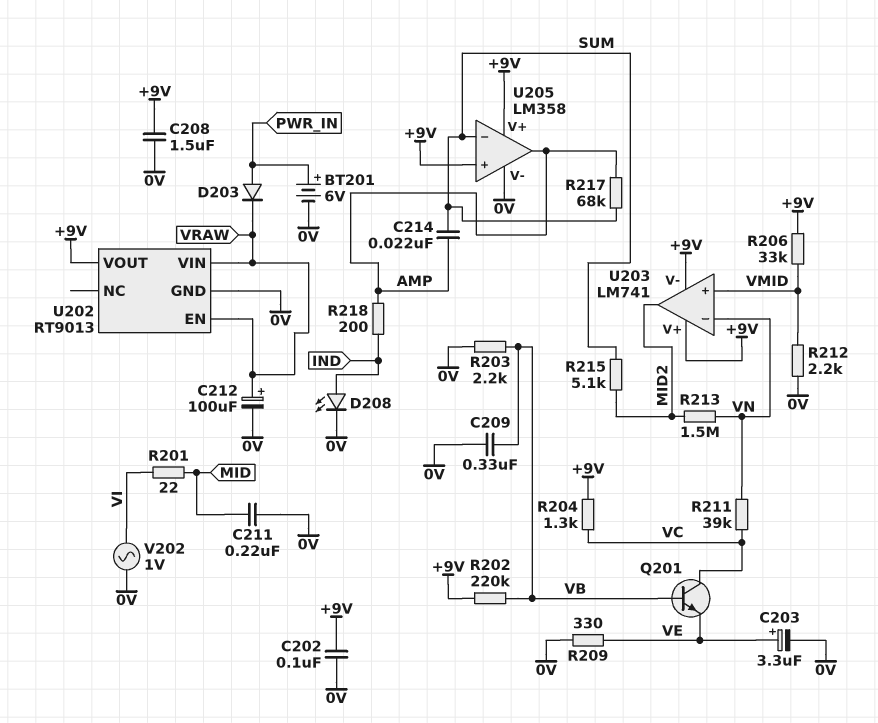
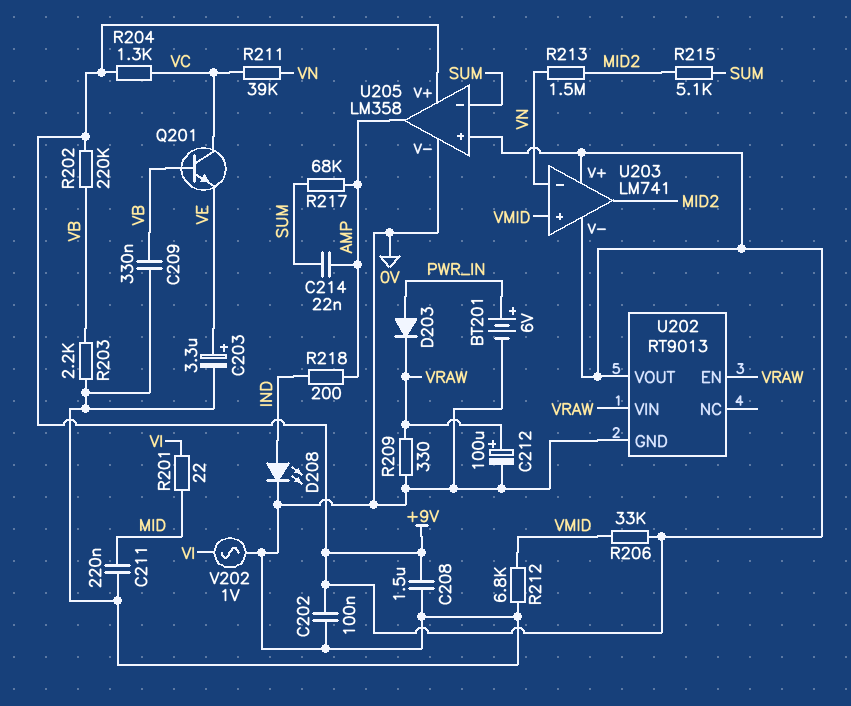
R209: 330 (0V, VE) -> 330 (0V, VRAW)
R212: 2.2k (0V, VMID) -> 6.8k (0V, VMID)

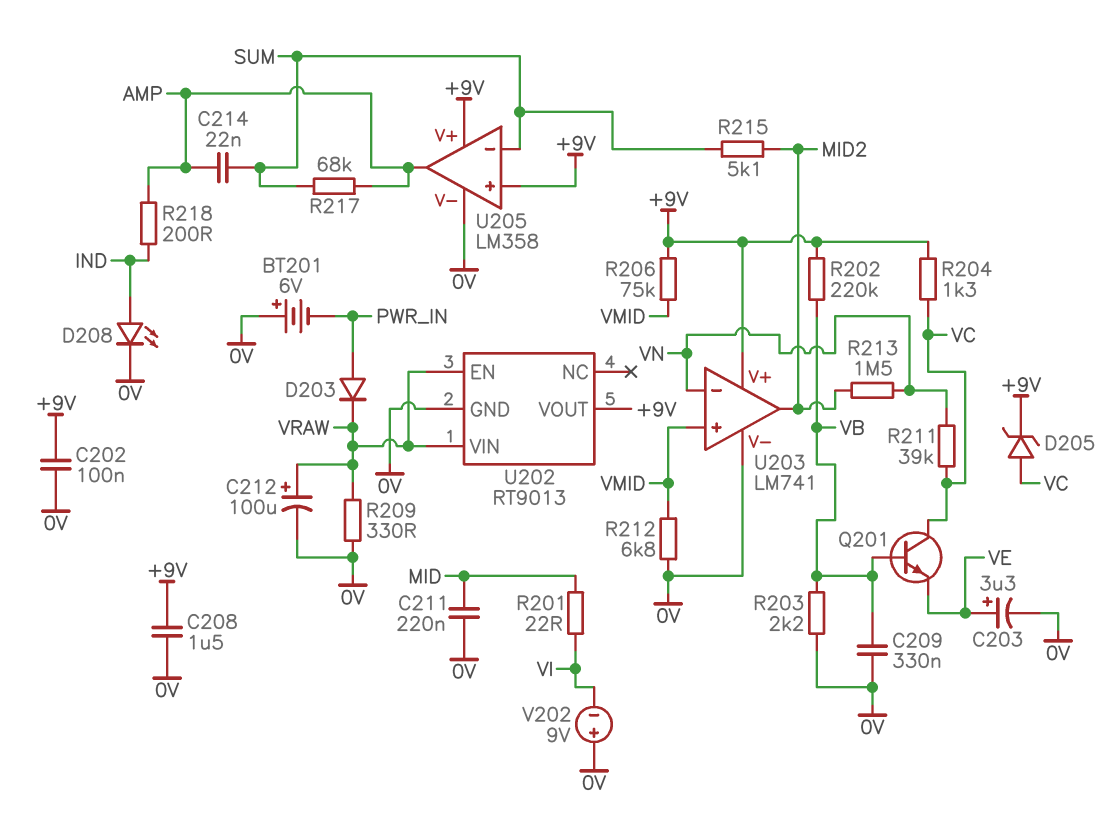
BT201: 6V (plus PWR_IN, minus 0V) -> 6V (plus 0V, minus PWR_IN)
D205: none -> zener (A VC, K +9V)
R206: 33k (+9V, VMID) -> 75k (+9V, VMID)
U203 pin V-: +9V -> 0V
V202: AC 1V (0V, VI) -> 9V (plus 0V, minus VI)

